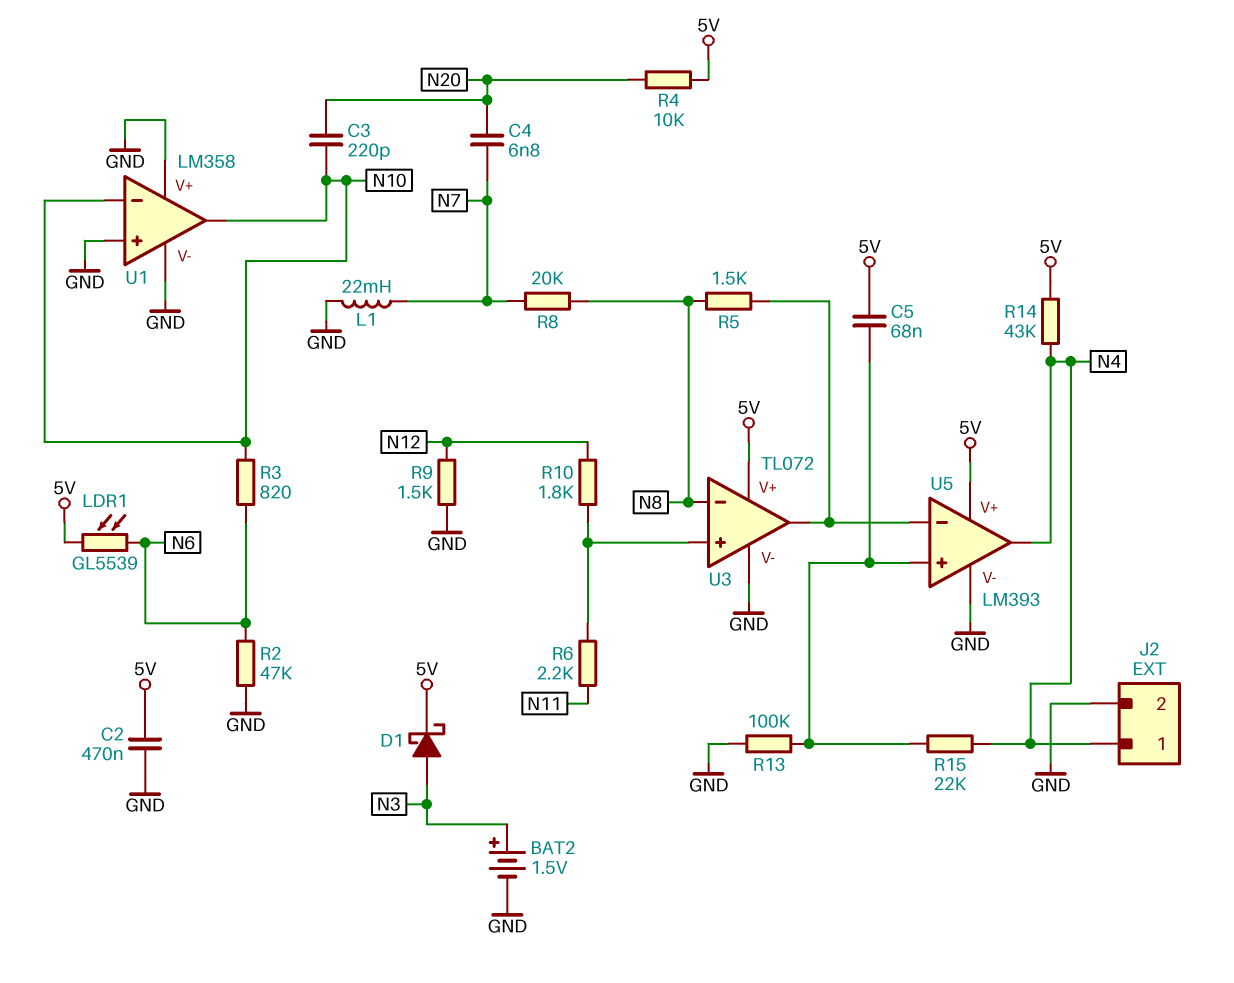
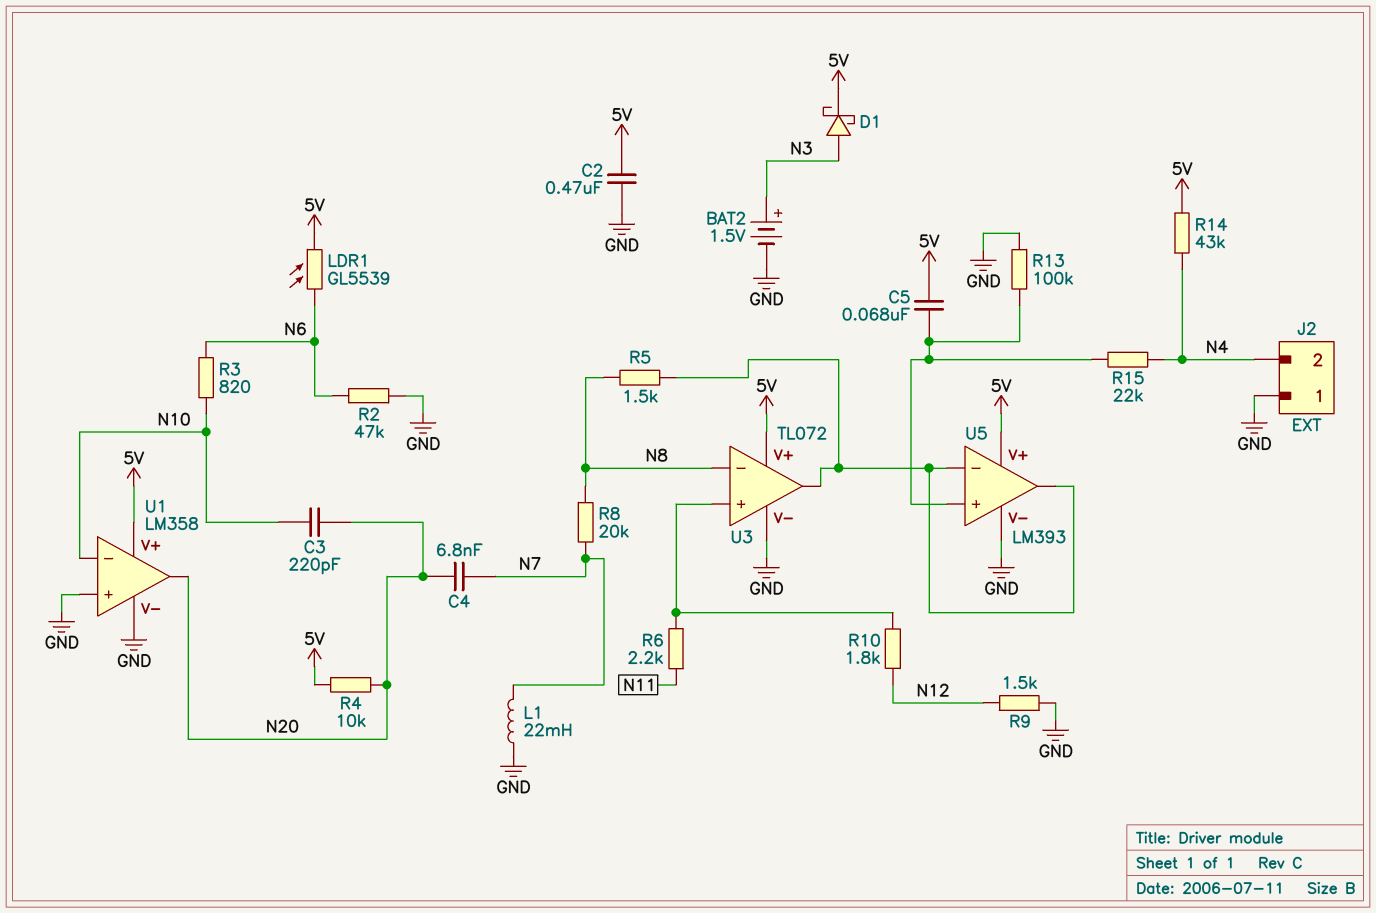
J2 pin 1: N4 -> GND
J2 pin 2: GND -> N4
U1 pin V+: GND -> 5V
U1 pin out: N10 -> N20
U5 pin out: N4 -> U3/out

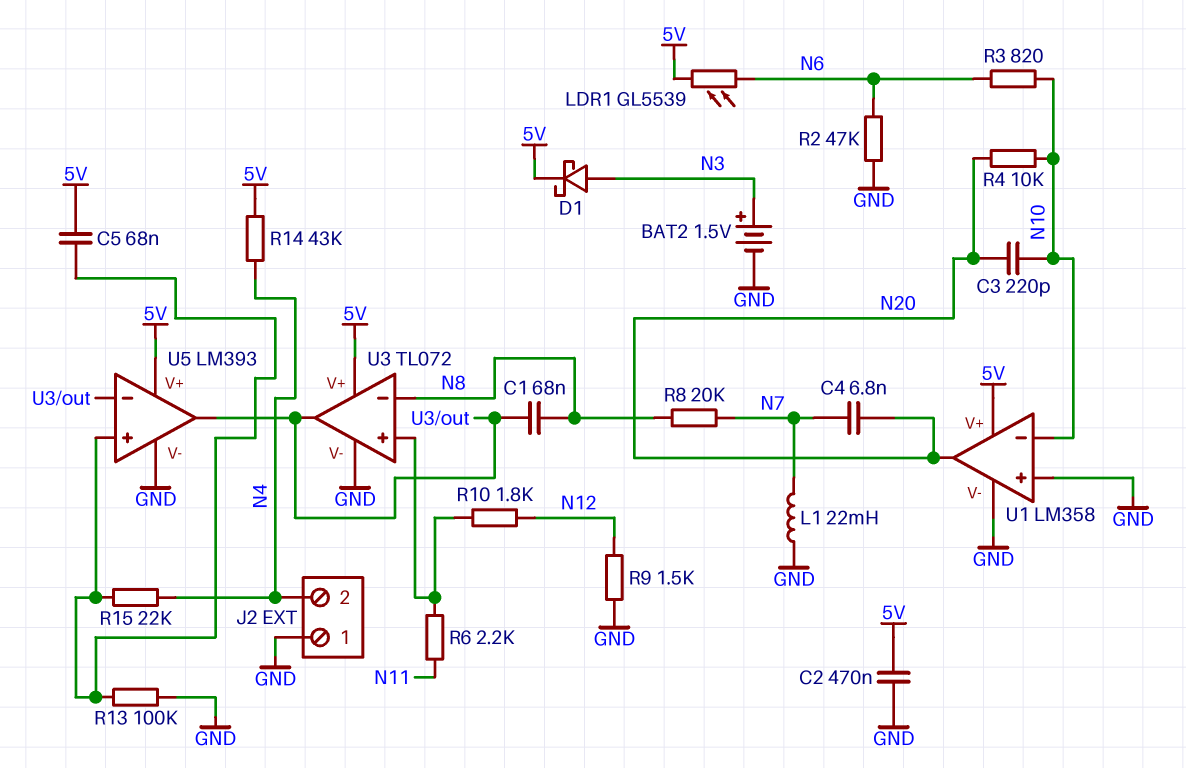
C1: none -> 68nF (N8, U3/out)
R4: 10k (5V, N20) -> 10k (N10, N20)
R5: 1.5k (N8, U3/out) -> none

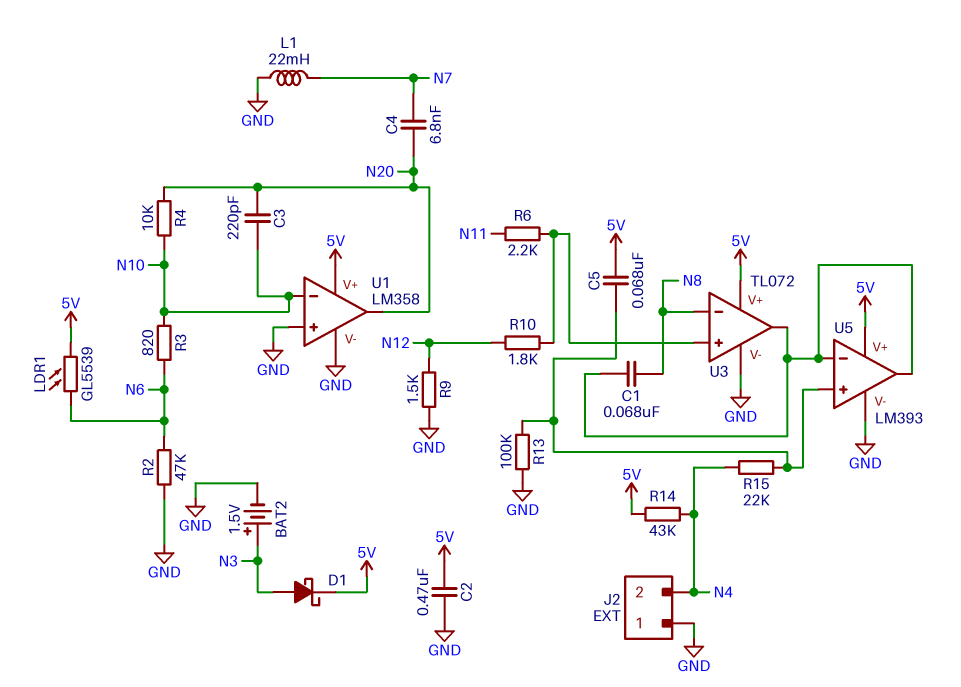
R8: 20k (N7, N8) -> none

